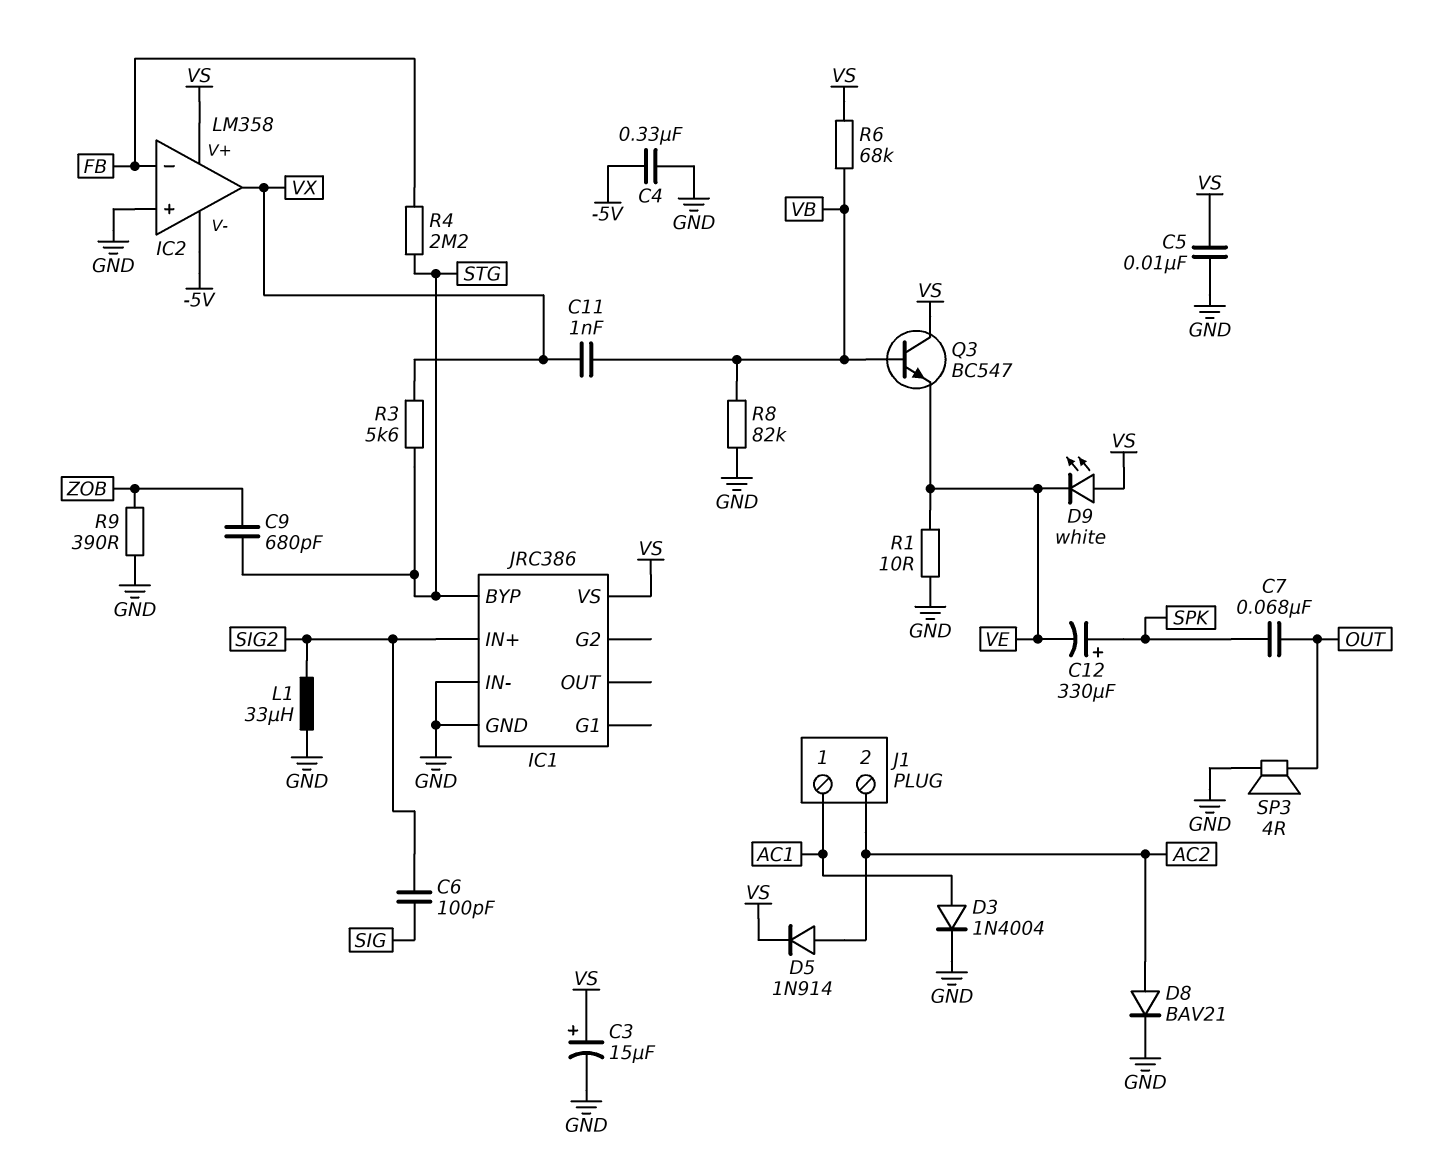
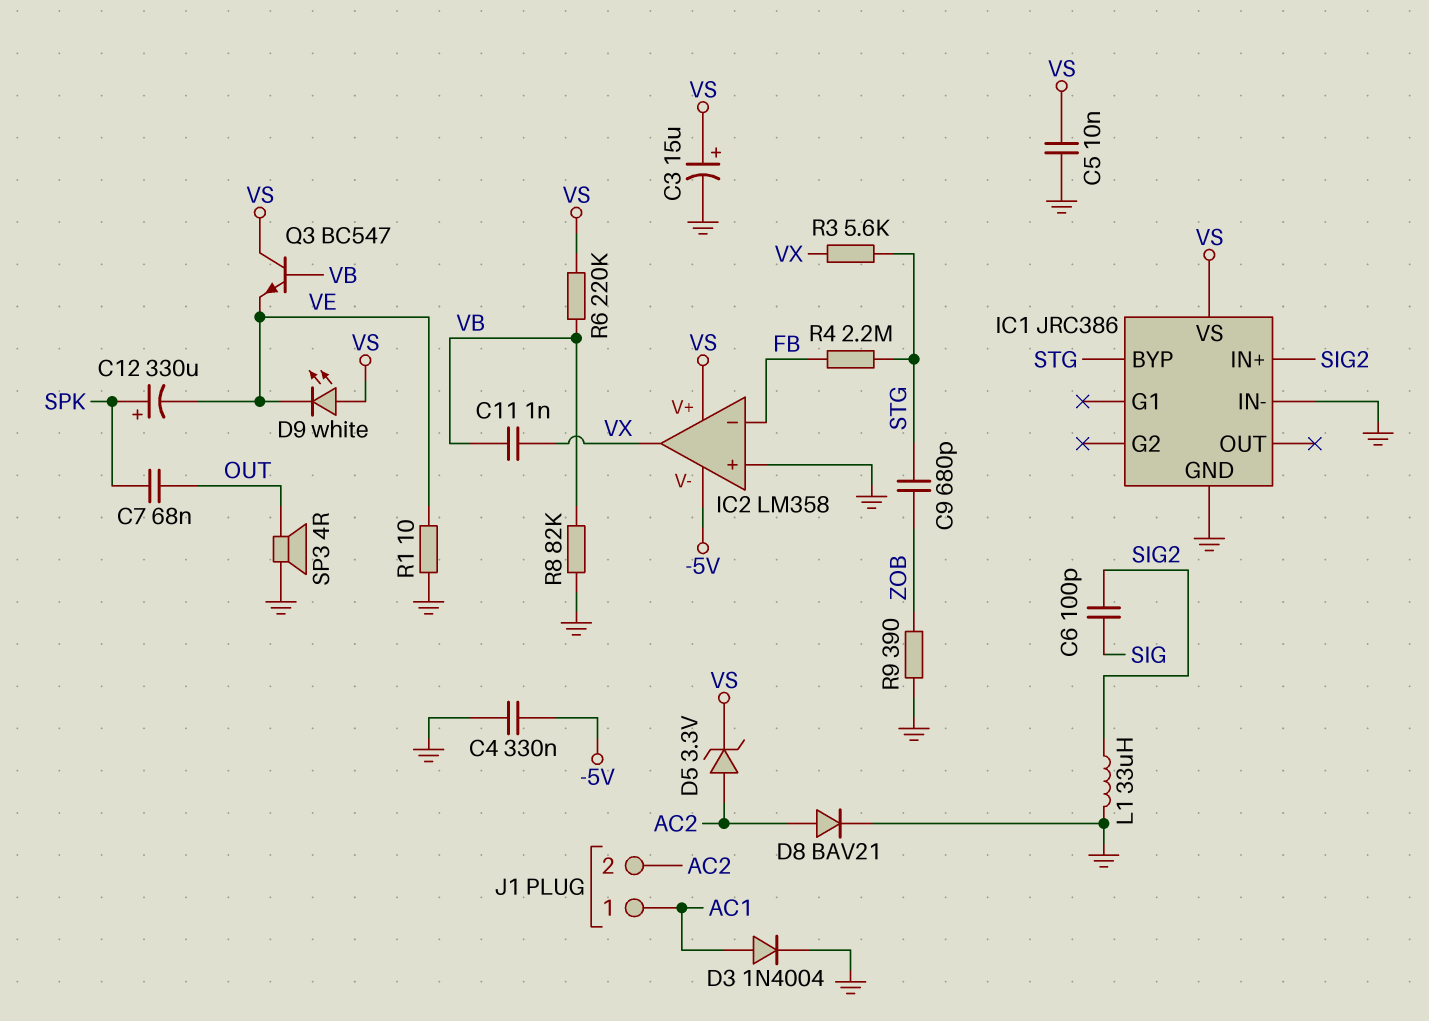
D5: diode 1N914 (A AC2, K VS) -> zener 3.3V (A AC2, K VS)
R6: 68k (VB, VS) -> 220k (VB, VS)

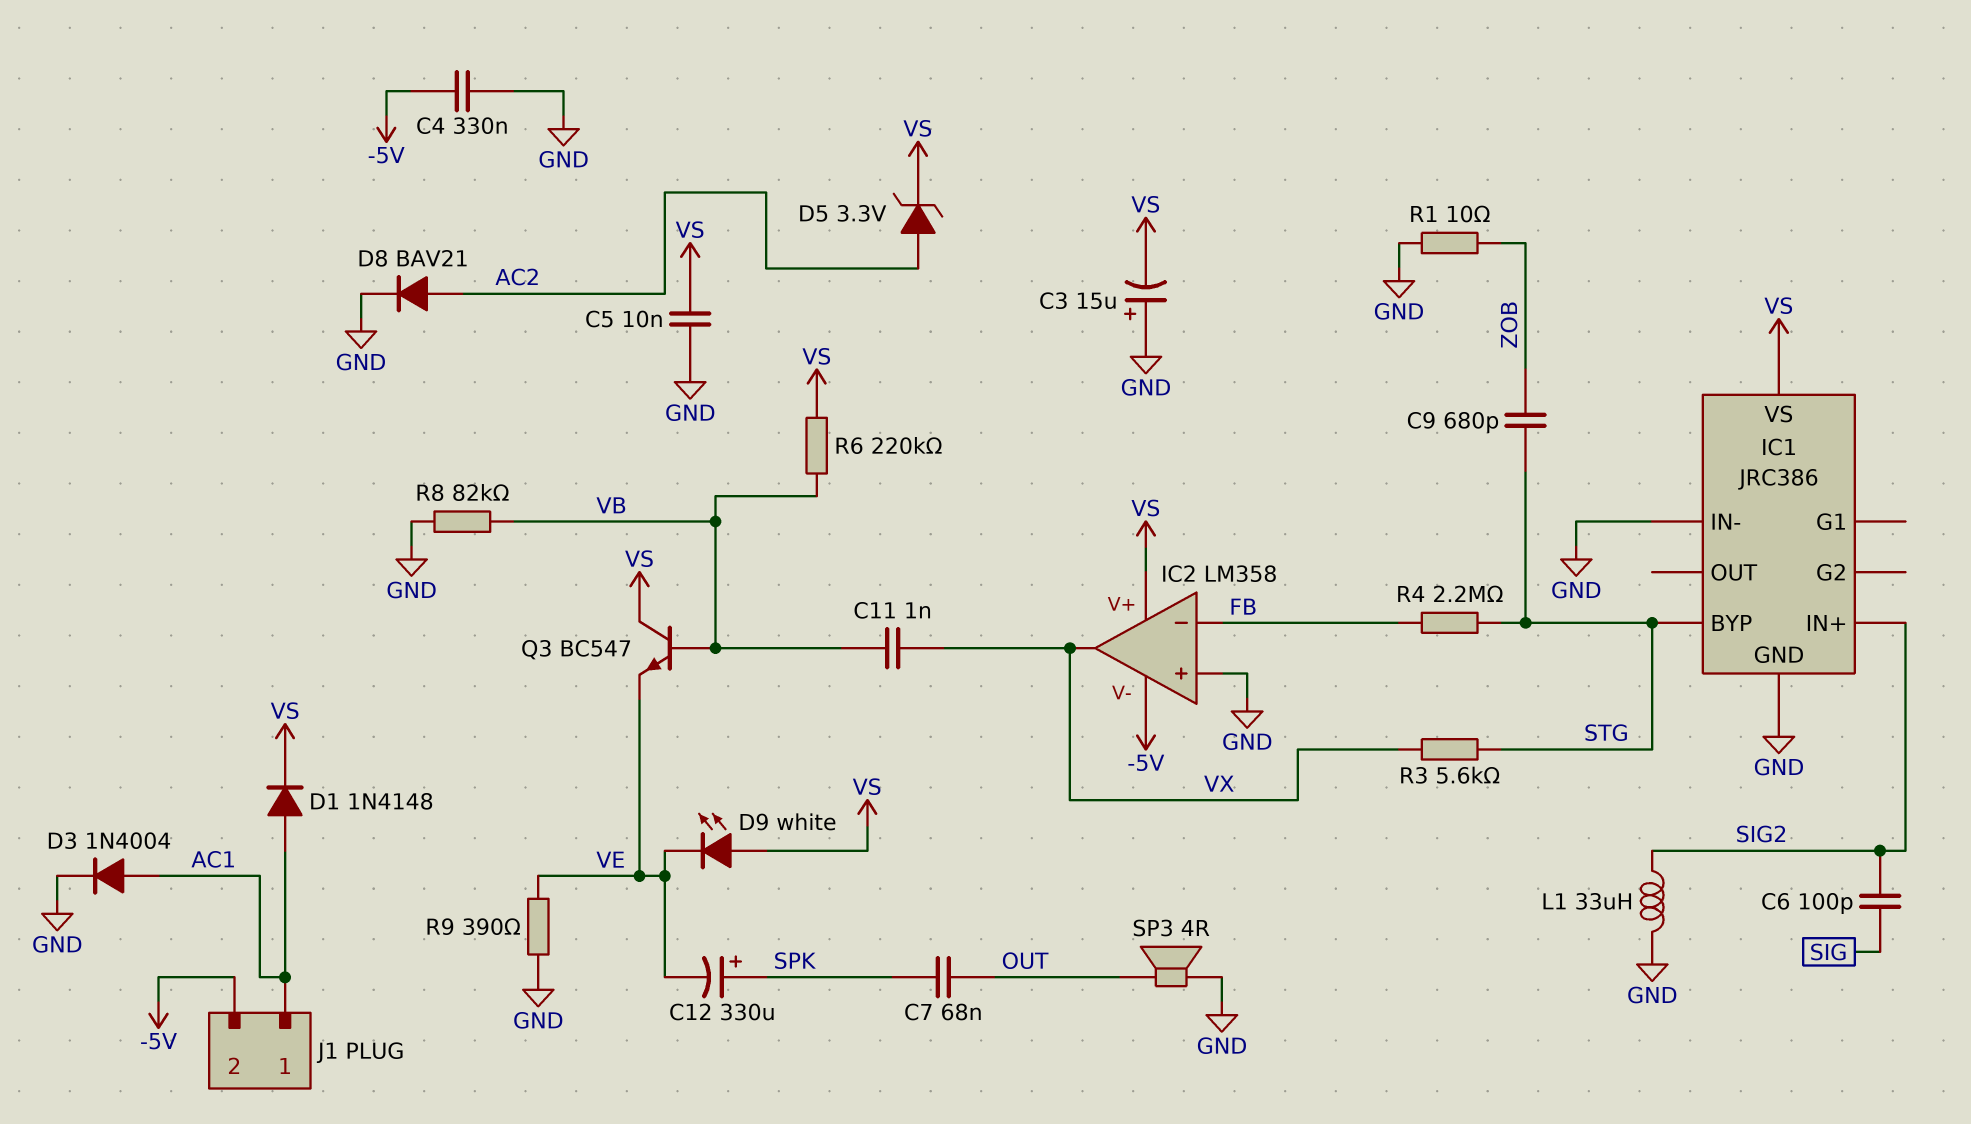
C3: 15uF (plus VS, minus GND) -> 15uF (plus GND, minus VS)
D1: none -> diode 1N4148 (A AC1, K VS)
J1 pin 2: AC2 -> -5V
R1: 10 (GND, VE) -> 10 (GND, ZOB)
R9: 390 (GND, ZOB) -> 390 (GND, VE)

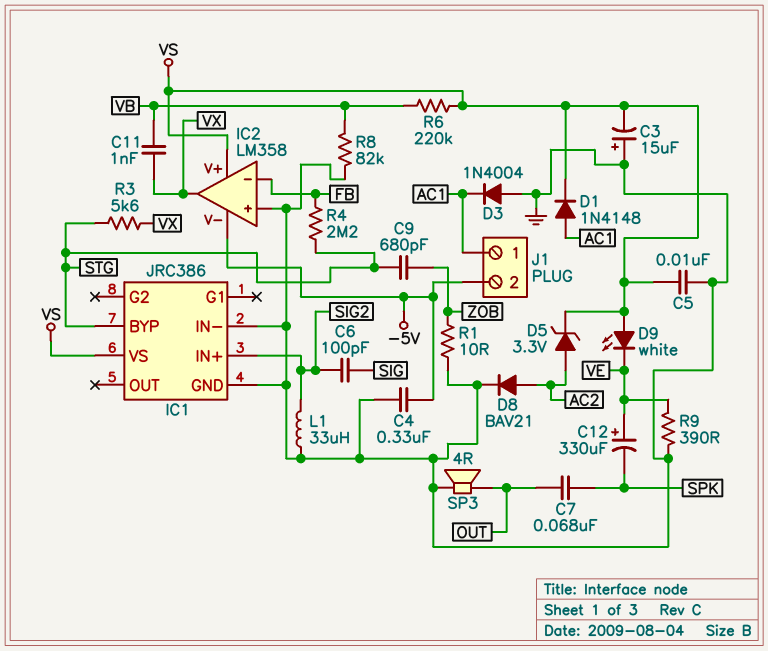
C12: 330uF (plus SPK, minus VE) -> 330uF (plus VE, minus SPK)
D3: diode 1N4004 (A AC1, K GND) -> diode 1N4004 (A GND, K AC1)
Q3: NPN BC547 (B VB, C VS, E VE) -> none

